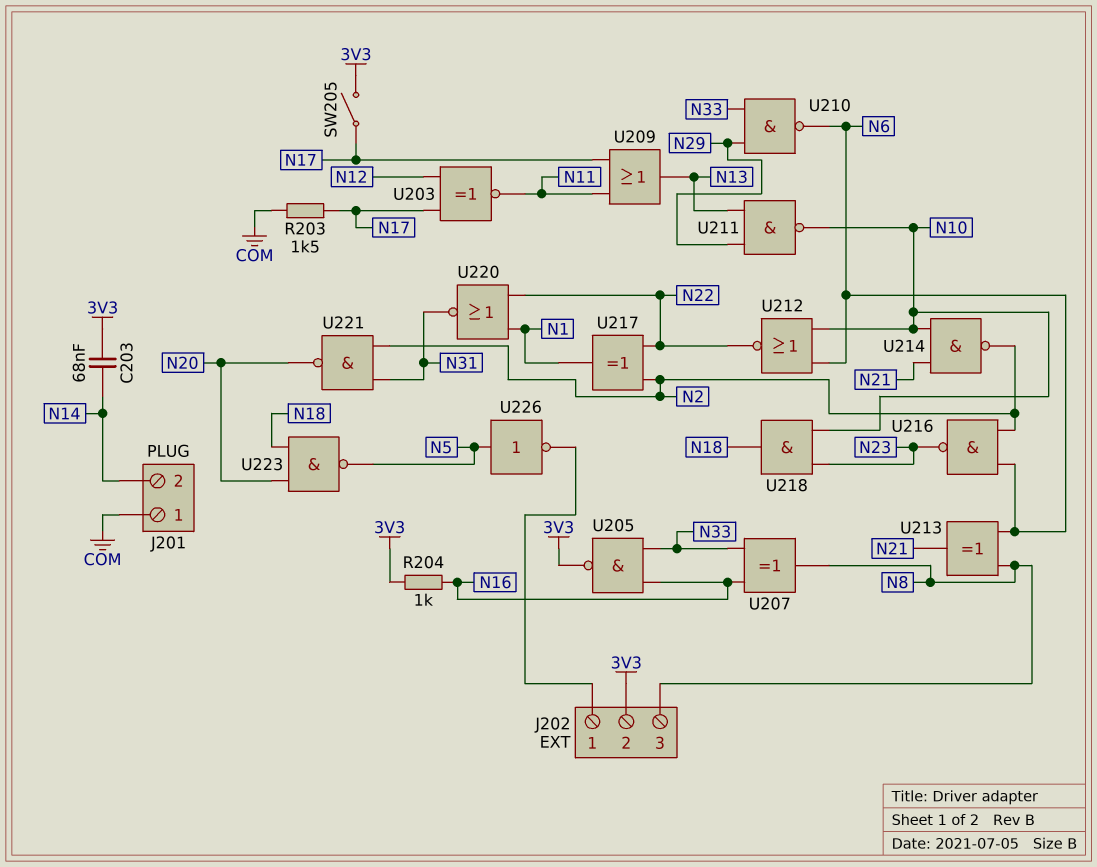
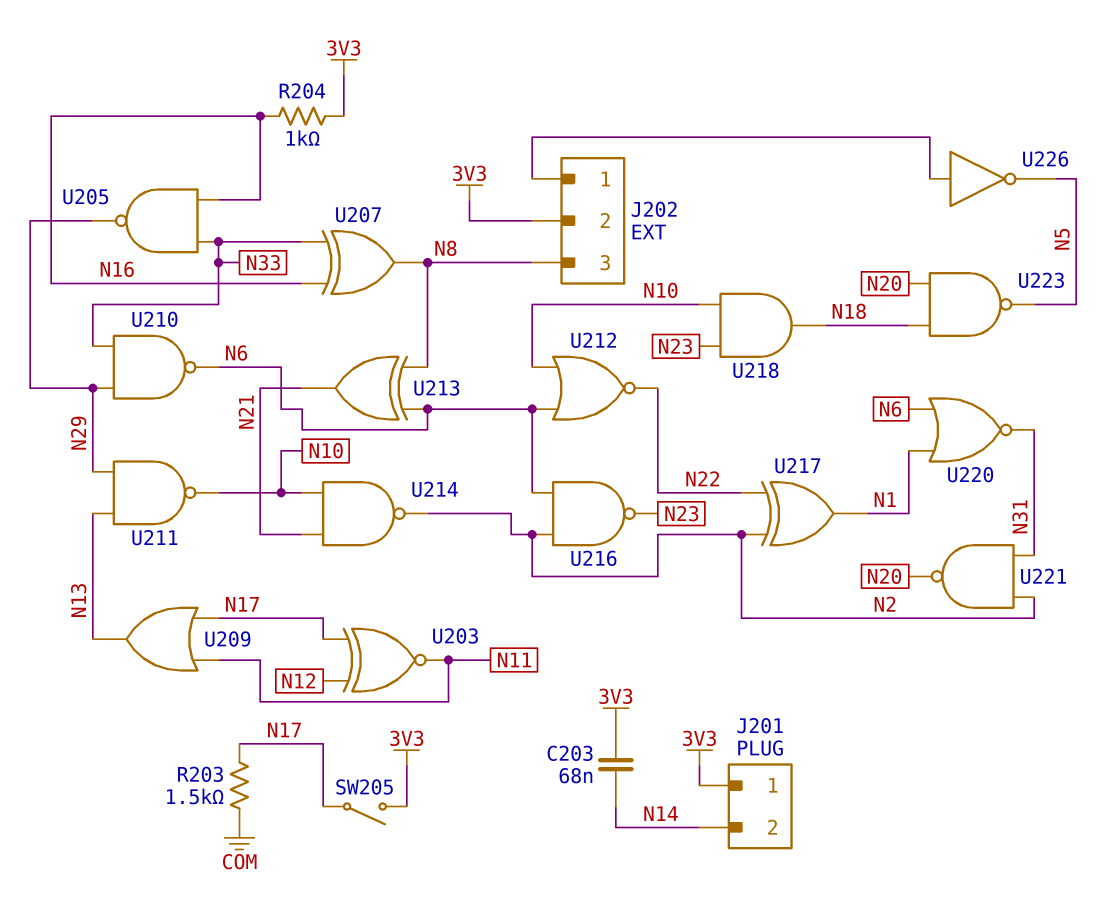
J201 pin 1: COM -> 3V3
U205: NAND (in N16, in N33, out 3V3) -> NAND (in N16, in N33, out N29)
U220: NOR (in N1, in N22, out N31) -> NOR (in N1, in N6, out N31)
U226: NOT (in N5, out J202/1) -> NOT (in J202/1, out N5)

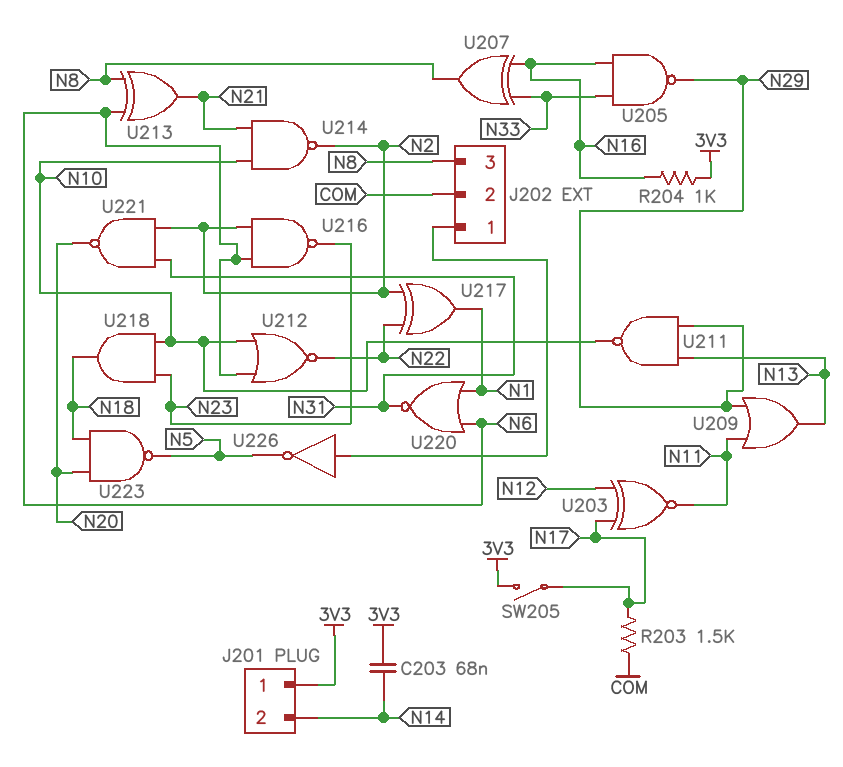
J202 pin 2: 3V3 -> COM
U209: OR (in N11, in N17, out N13) -> OR (in N11, in N29, out N13)
U210: NAND (in N29, in N33, out N6) -> none

